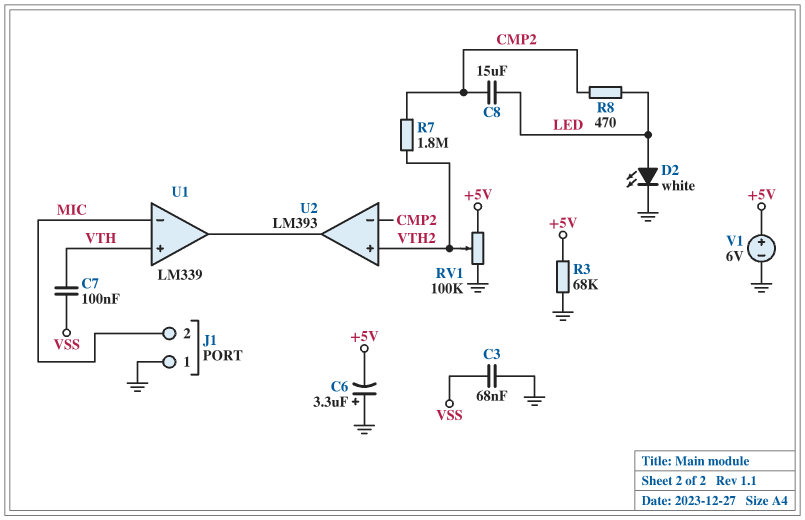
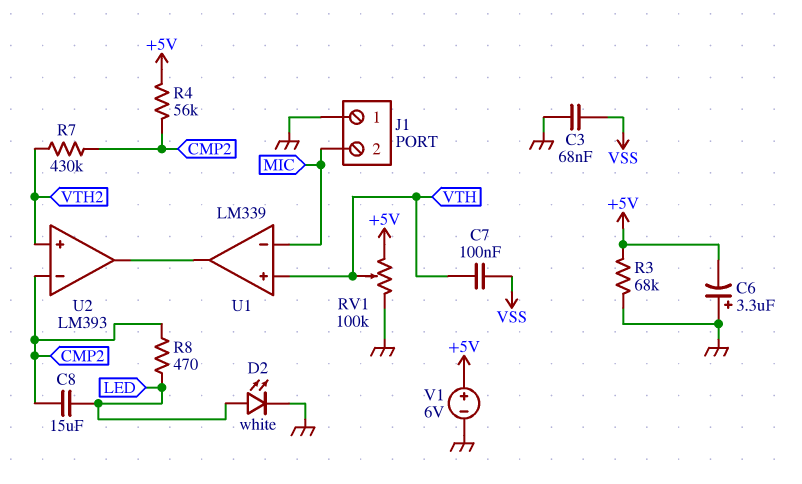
R4: none -> 56k (+5V, CMP2)
R7: 1.8M (CMP2, VTH2) -> 430k (CMP2, VTH2)
RV1: 100k (+5V, GND, wiper VTH2) -> 100k (+5V, GND, wiper VTH)

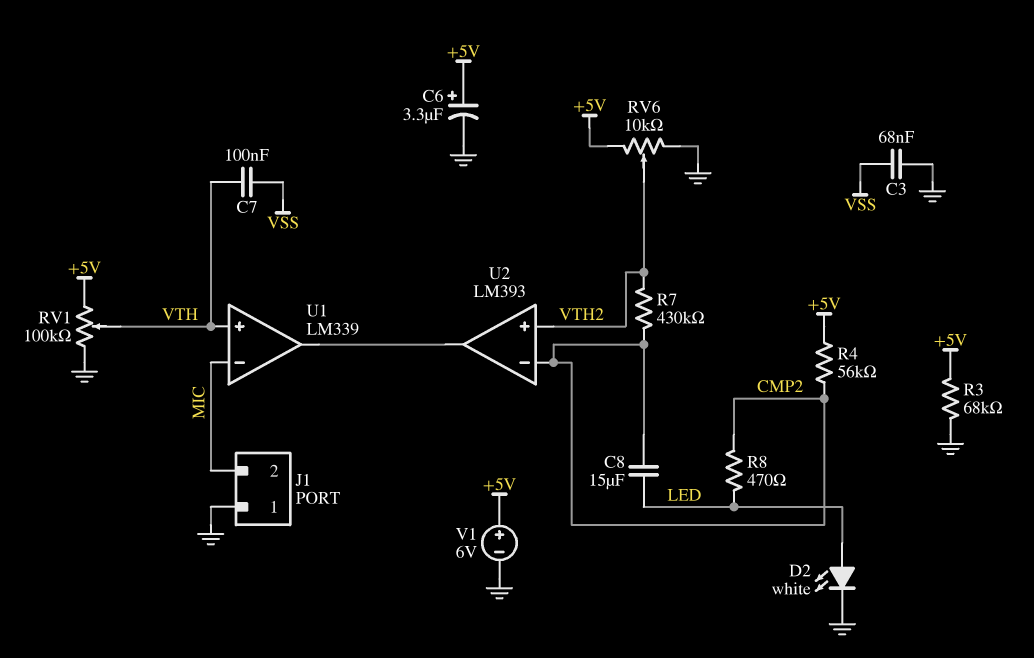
C6: 3.3uF (plus GND, minus +5V) -> 3.3uF (plus +5V, minus GND)
RV6: none -> 10k (+5V, GND, wiper VTH2)

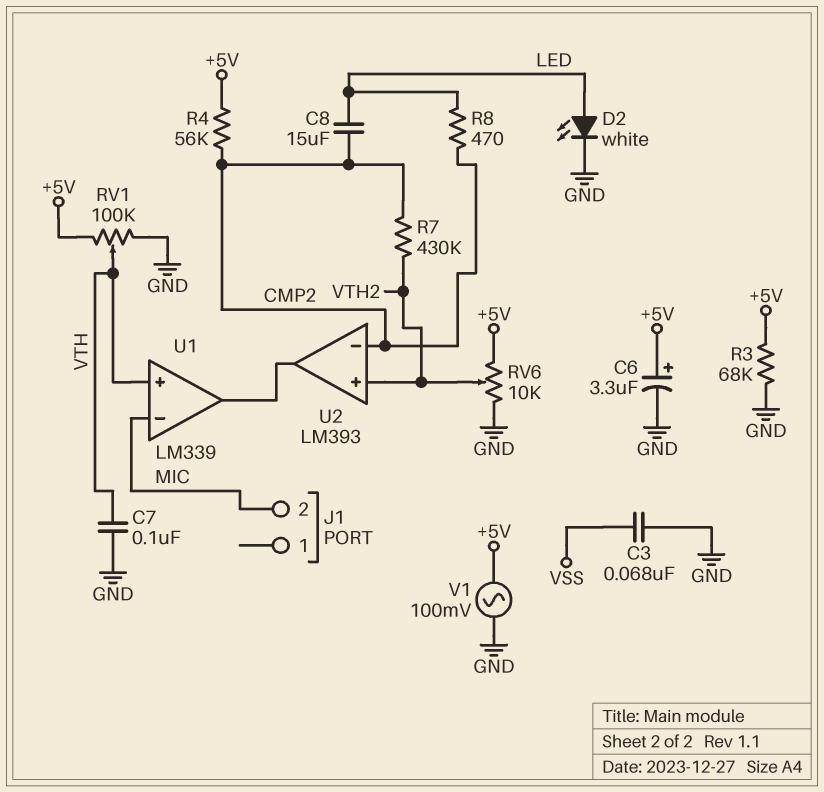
C7: 100nF (VSS, VTH) -> 100nF (GND, VTH)
J1 pin 1: GND -> none
V1: 6V (plus +5V, minus GND) -> AC 100mV (+5V, GND)

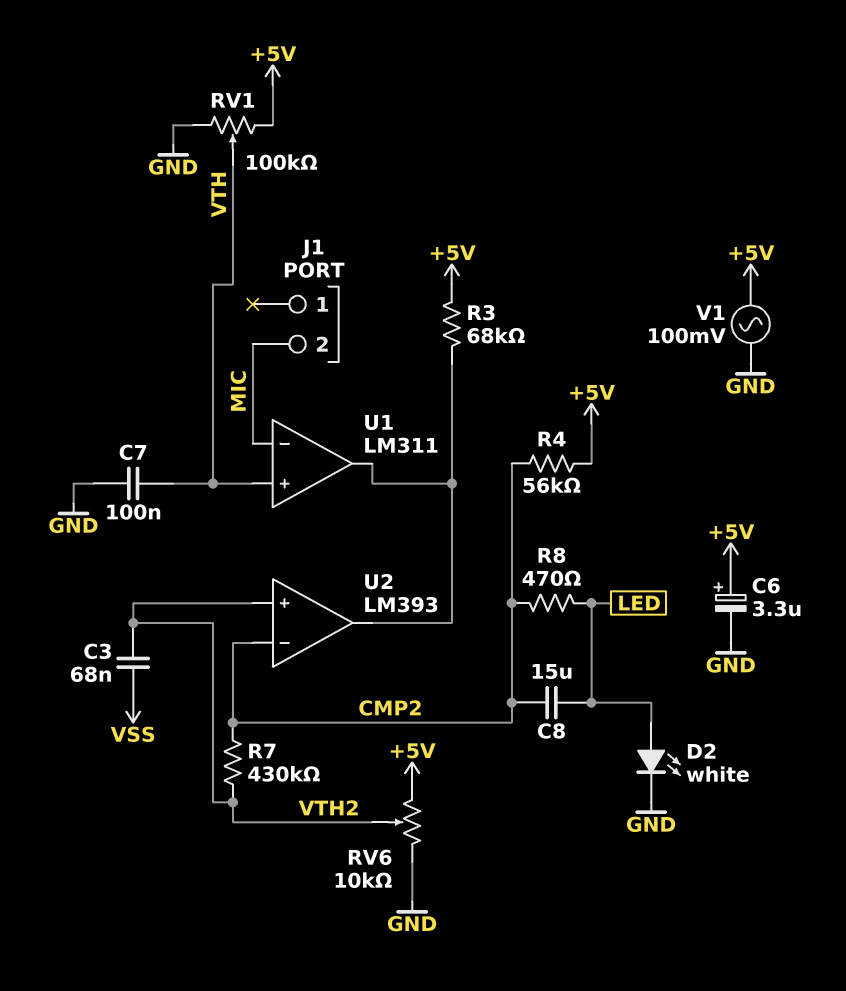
C3: 68nF (GND, VSS) -> 68nF (VSS, VTH2)
R3: 68k (+5V, GND) -> 68k (+5V, U1/out)
U1: LM339 -> LM311

